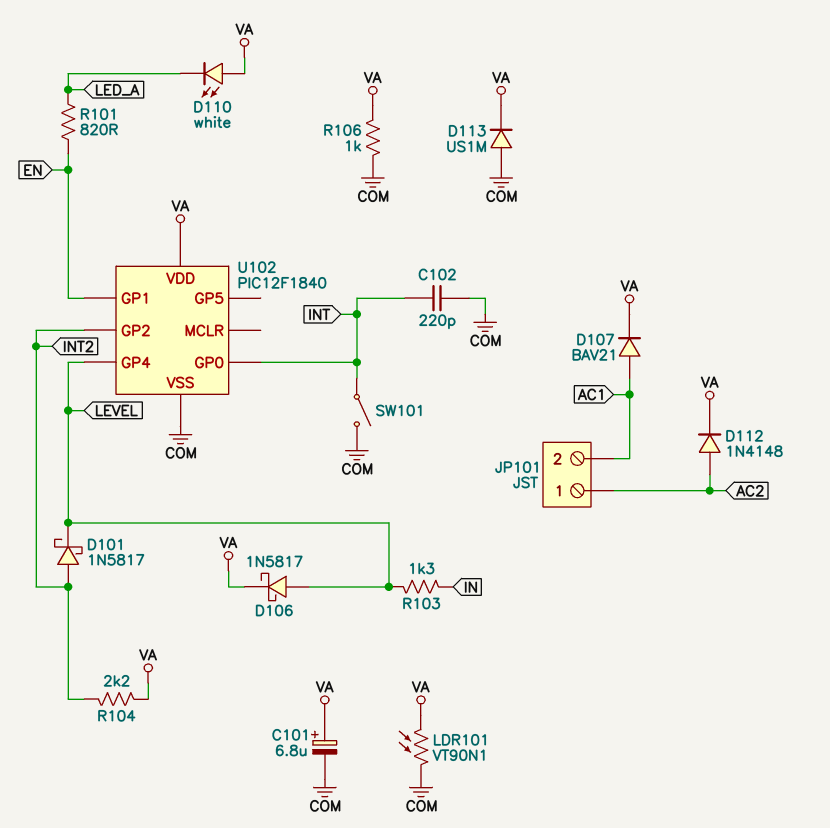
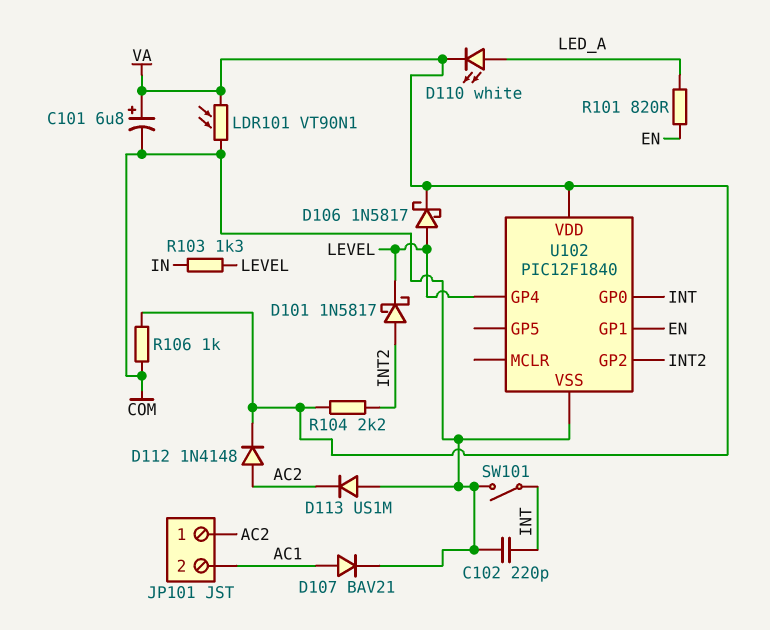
D107: diode BAV21 (A AC1, K VA) -> diode BAV21 (A AC1, K COM)
D110: LED white (A VA, K LED_A) -> LED white (A LED_A, K VA)
D113: diode US1M (A COM, K VA) -> diode US1M (A COM, K AC2)

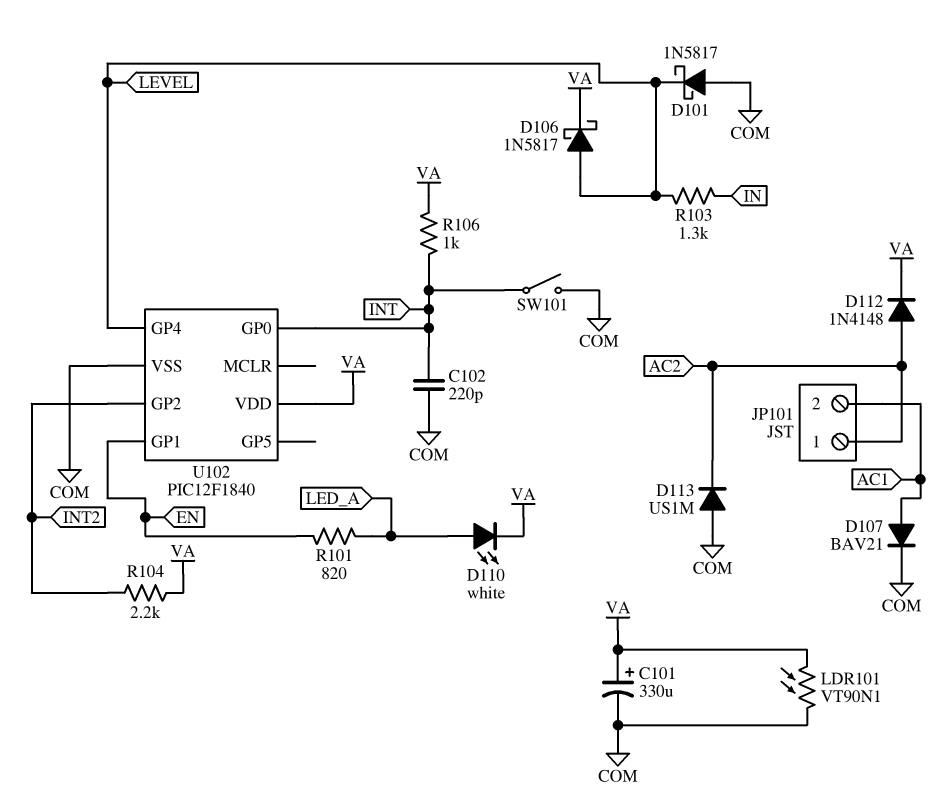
C101: 6.8uF (plus VA, minus COM) -> 330uF (plus VA, minus COM)
D101: schottky 1N5817 (A INT2, K LEVEL) -> schottky 1N5817 (A COM, K LEVEL)
R106: 1k (COM, VA) -> 1k (INT, VA)

